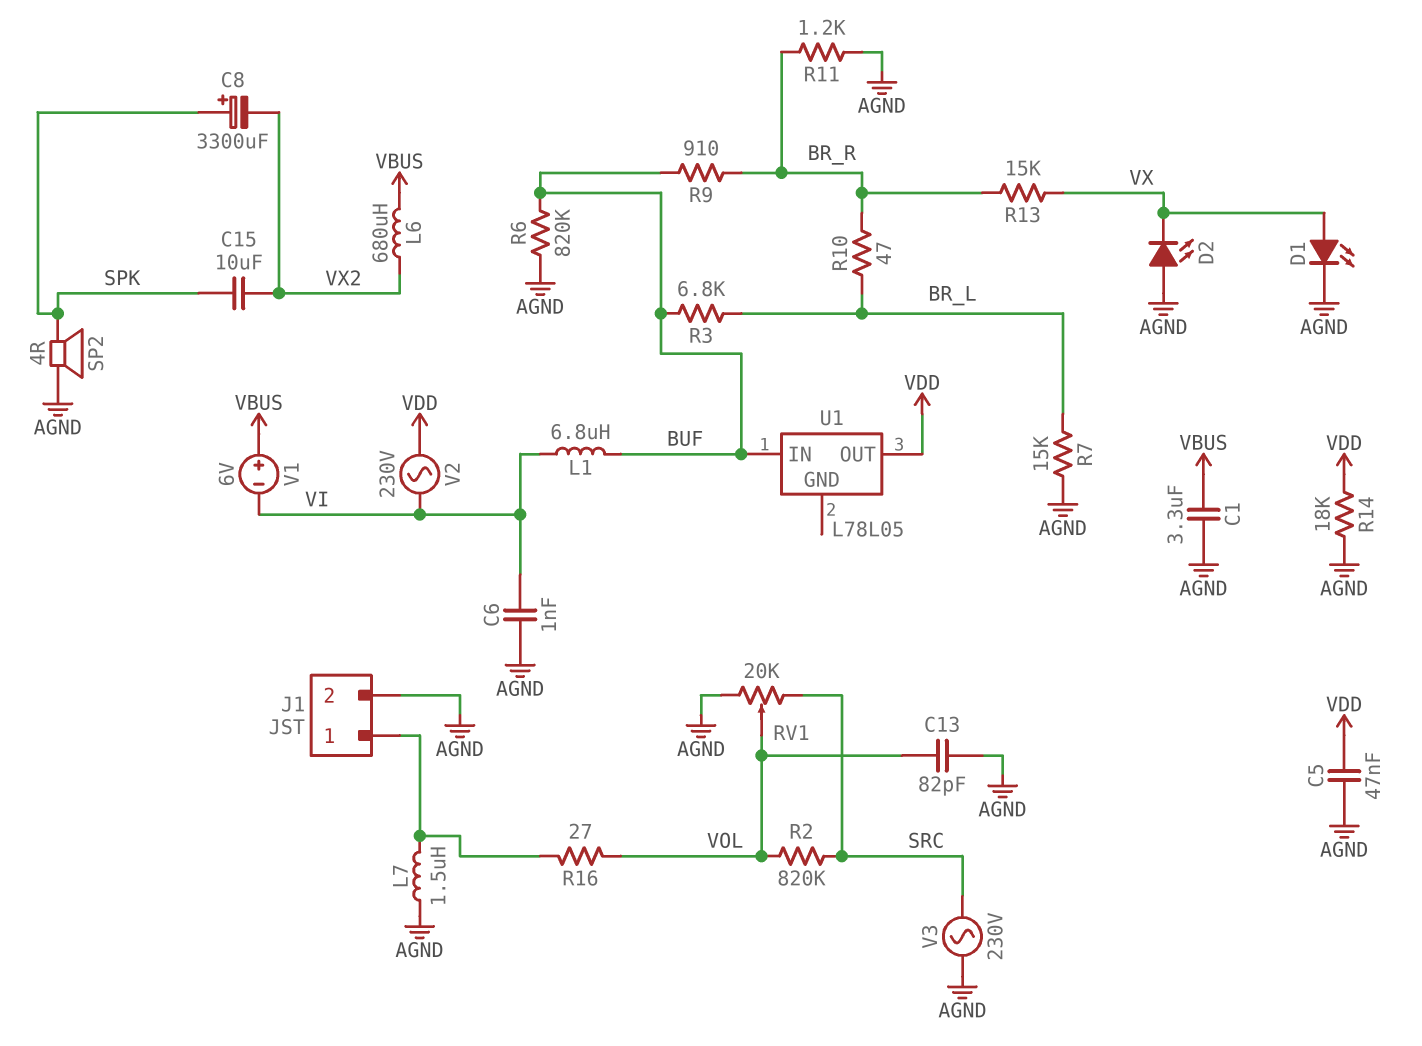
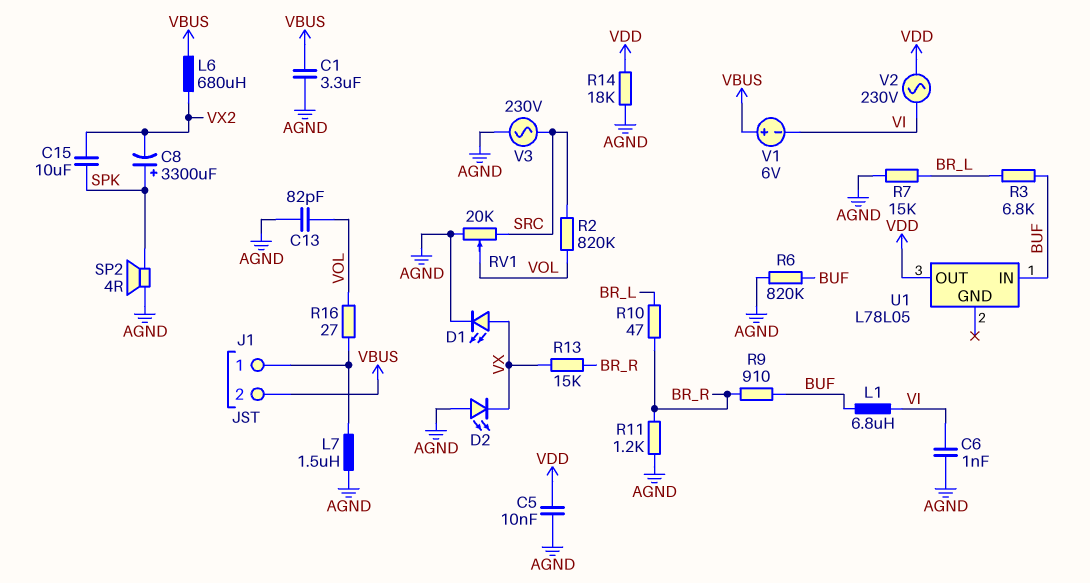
C5: 47nF (AGND, VDD) -> 10nF (AGND, VDD)
J1 pin 2: AGND -> VBUS

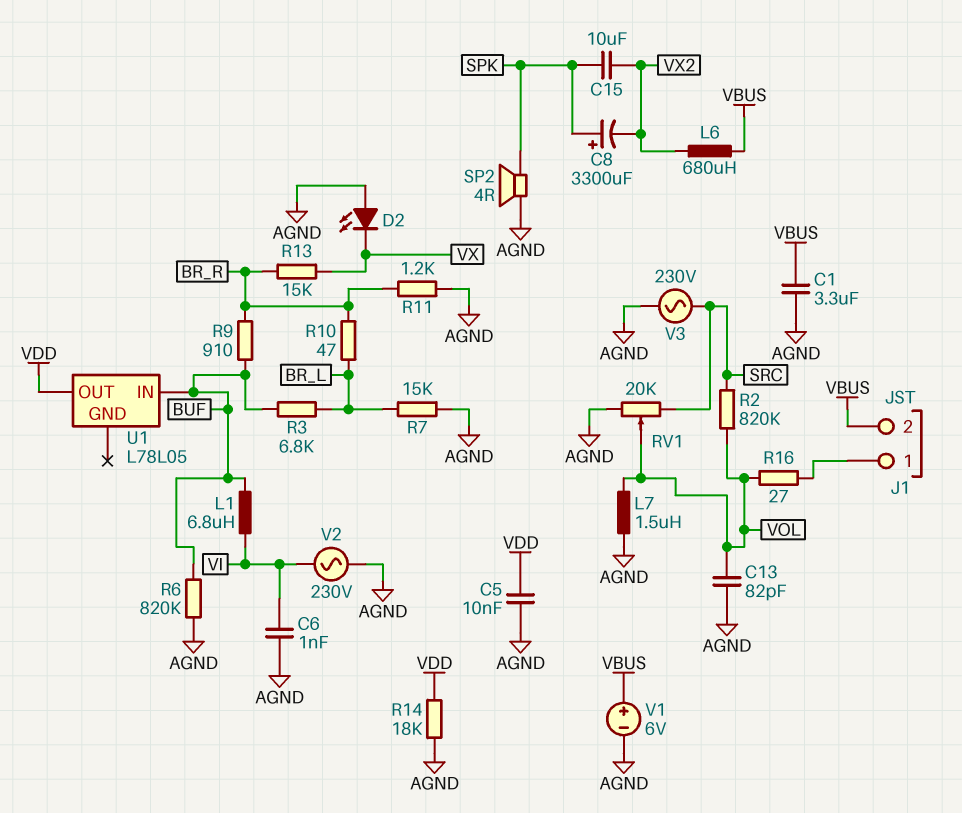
D1: LED (A VX, K AGND) -> none
L7: 1.5uH (AGND, J1/1) -> 1.5uH (AGND, VOL)
V1: 6V (plus VBUS, minus VI) -> 6V (plus VBUS, minus AGND)
V2: AC 230V (VDD, VI) -> AC 230V (AGND, VI)

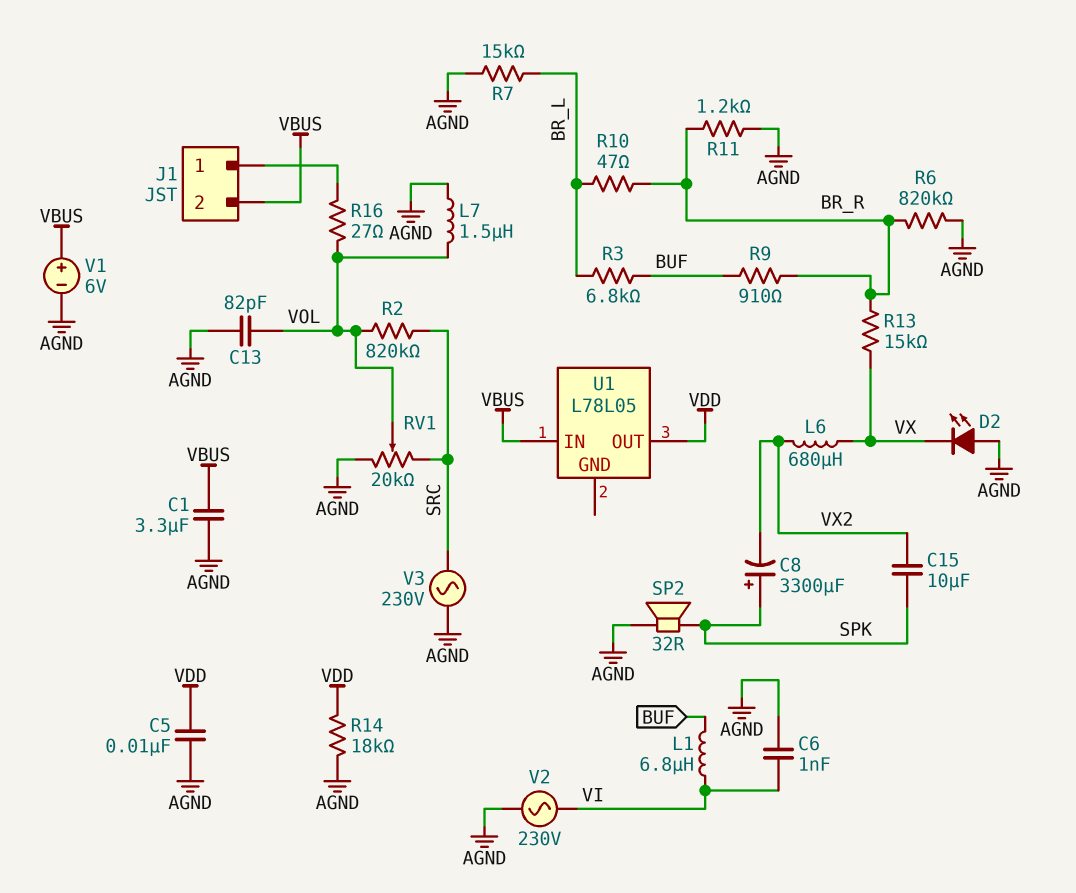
L6: 680uH (VBUS, VX2) -> 680uH (VX, VX2)
R6: 820k (AGND, BUF) -> 820k (AGND, BR_R)
SP2: speaker 4R (AGND, SPK) -> speaker 32R (AGND, SPK)
U1 pin IN: BUF -> VBUS

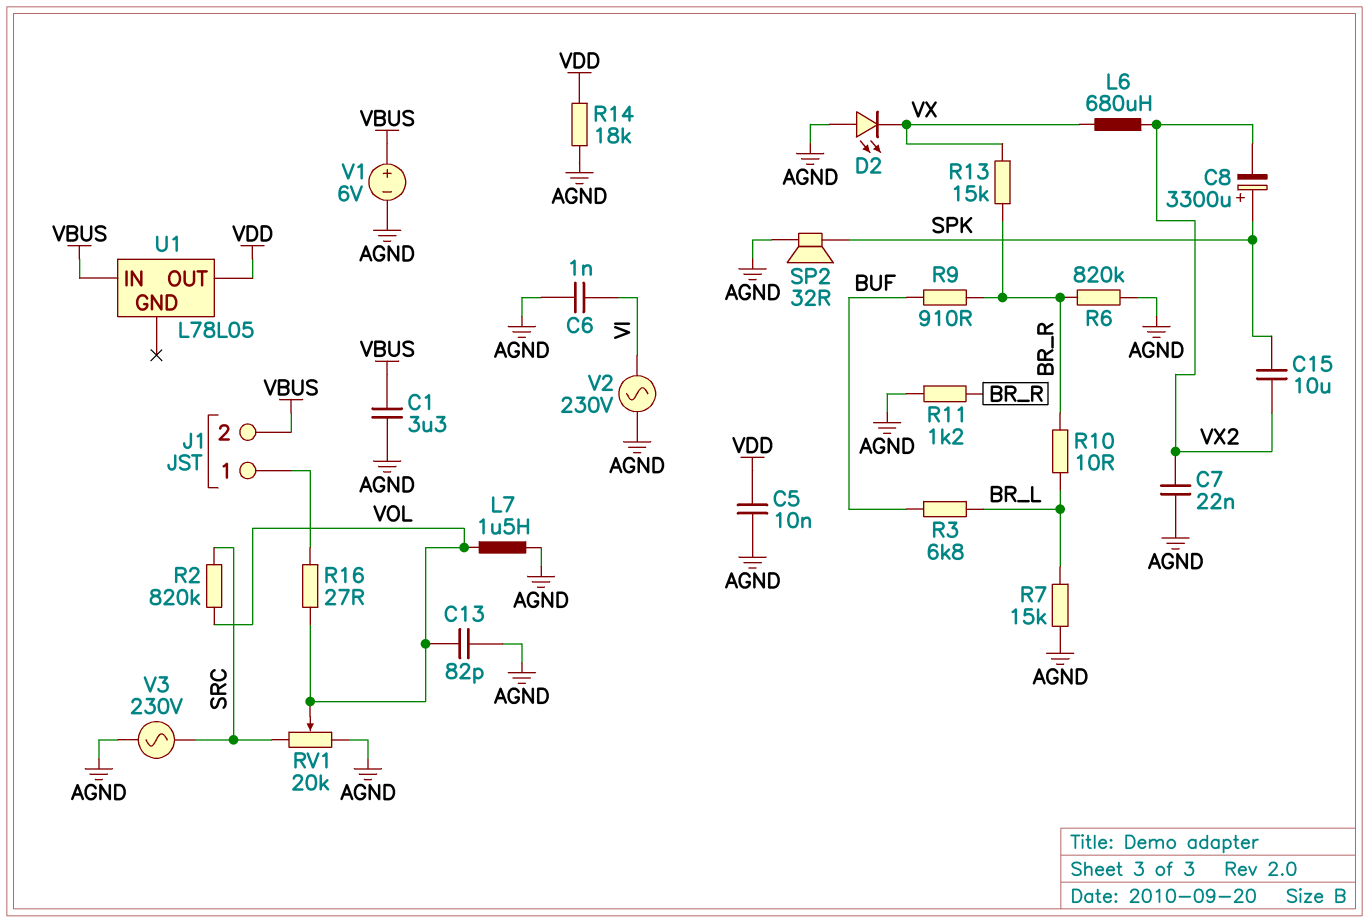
C7: none -> 22nF (AGND, VX2)
L1: 6.8uH (BUF, VI) -> none
R10: 47 (BR_L, BR_R) -> 10 (BR_L, BR_R)

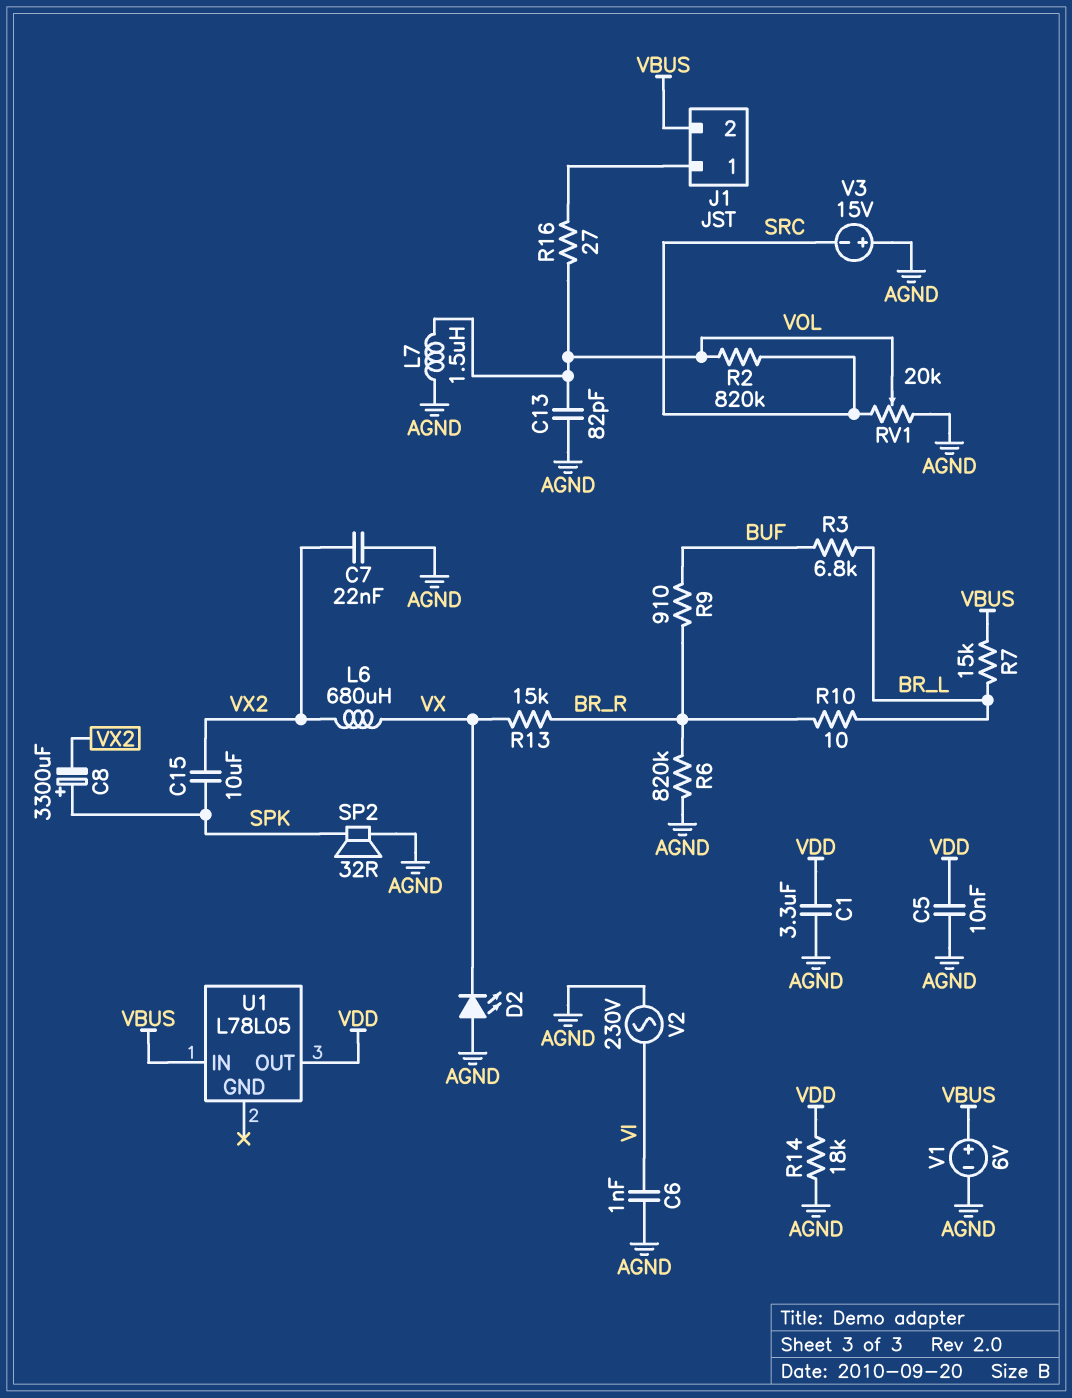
C1: 3.3uF (AGND, VBUS) -> 3.3uF (AGND, VDD)
R7: 15k (AGND, BR_L) -> 15k (BR_L, VBUS)
R11: 1.2k (AGND, BR_R) -> none
V3: AC 230V (AGND, SRC) -> 15V (plus AGND, minus SRC)

